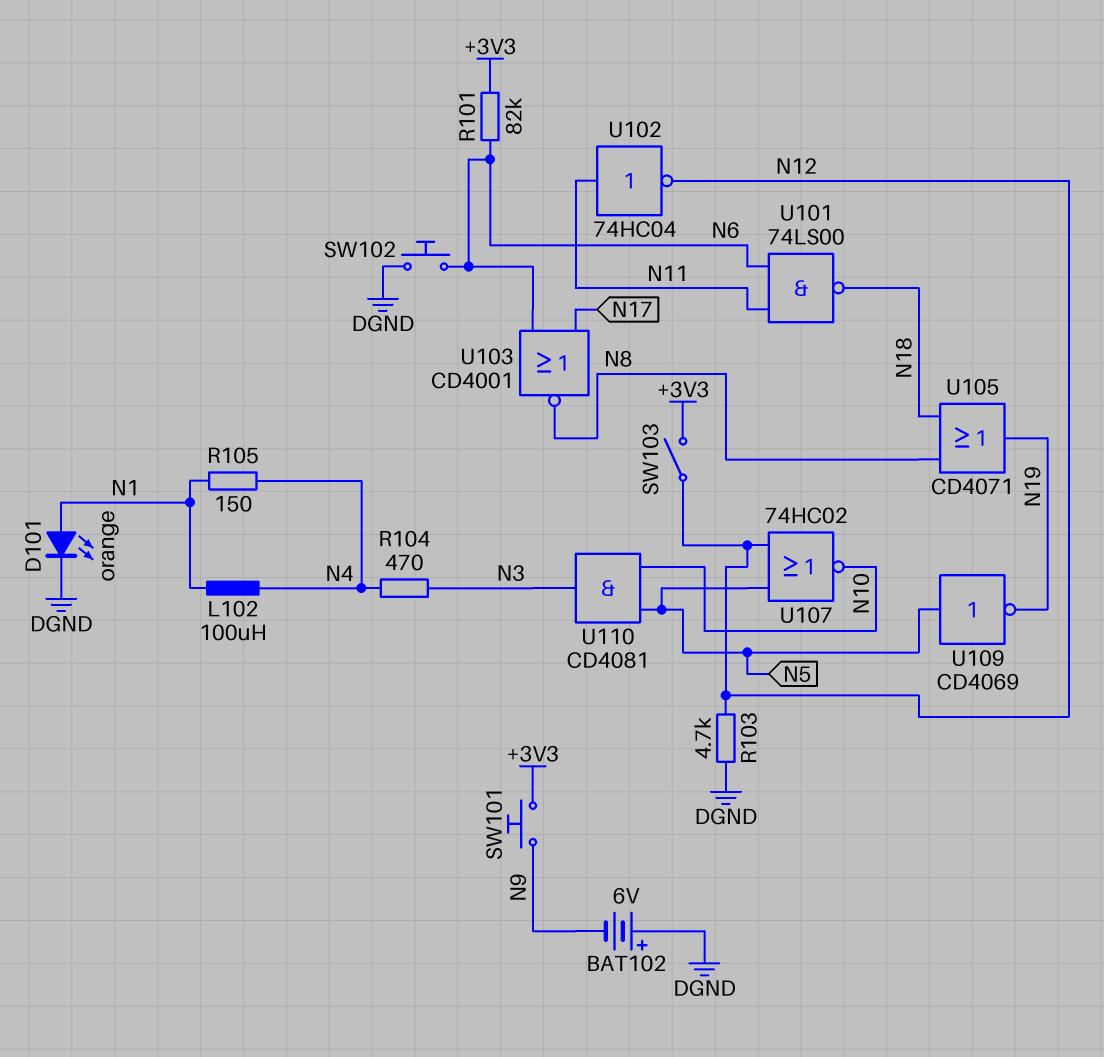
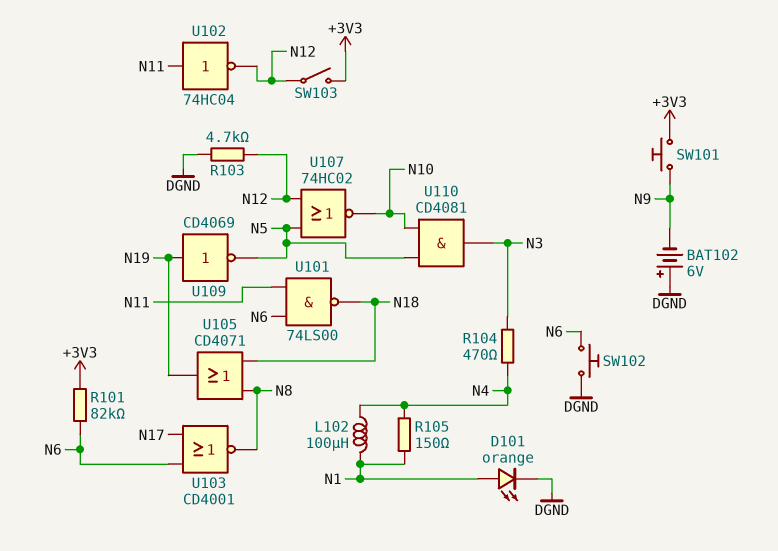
U109: NOT CD4069 (in N5, out N19) -> NOT CD4069 (in N19, out N5)

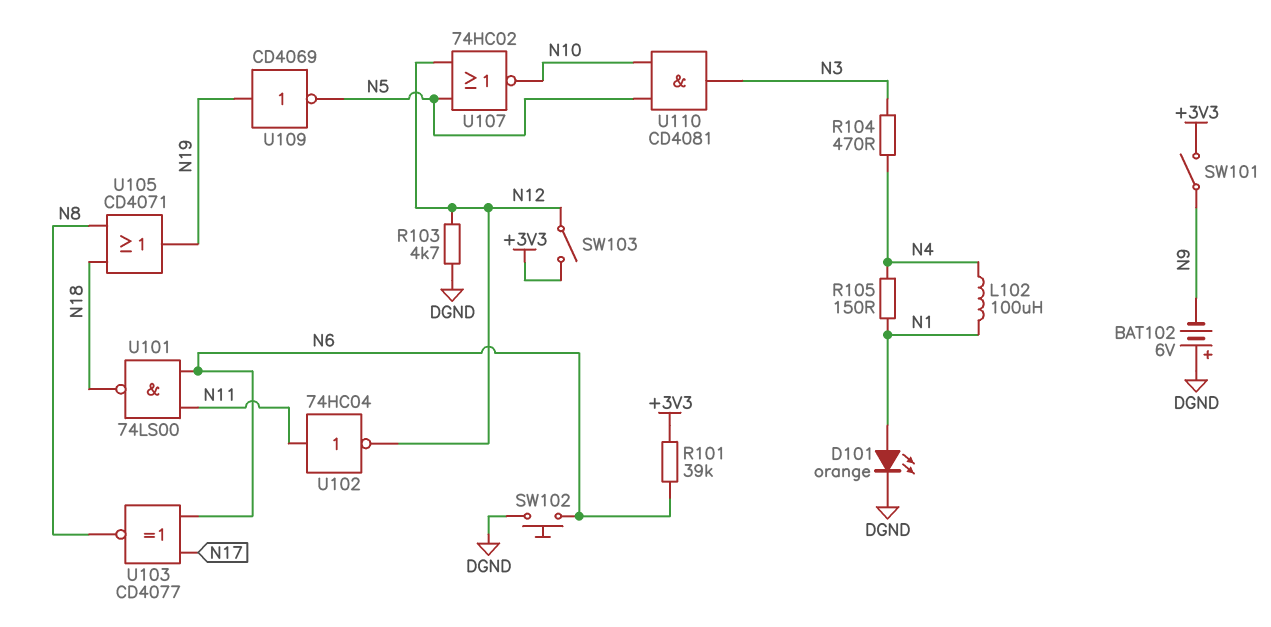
R101: 82k (+3V3, N6) -> 39k (+3V3, N6)
SW101: button (+3V3, N9) -> switch (+3V3, N9)
U103: NOR CD4001 (in N6, in N17, out N8) -> XNOR CD4077 (in N6, in N17, out N8)

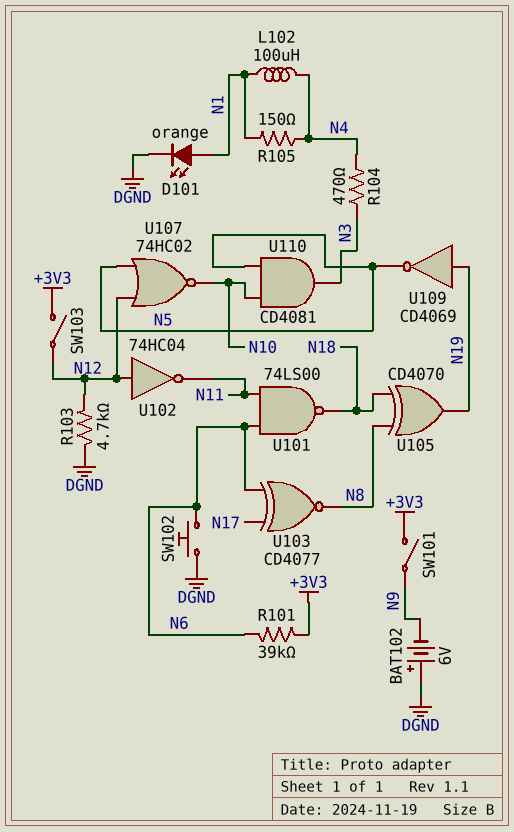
U102: NOT 74HC04 (in N11, out N12) -> NOT 74HC04 (in N12, out N11)
U105: OR CD4071 (in N8, in N18, out N19) -> XOR CD4070 (in N8, in N18, out N19)

